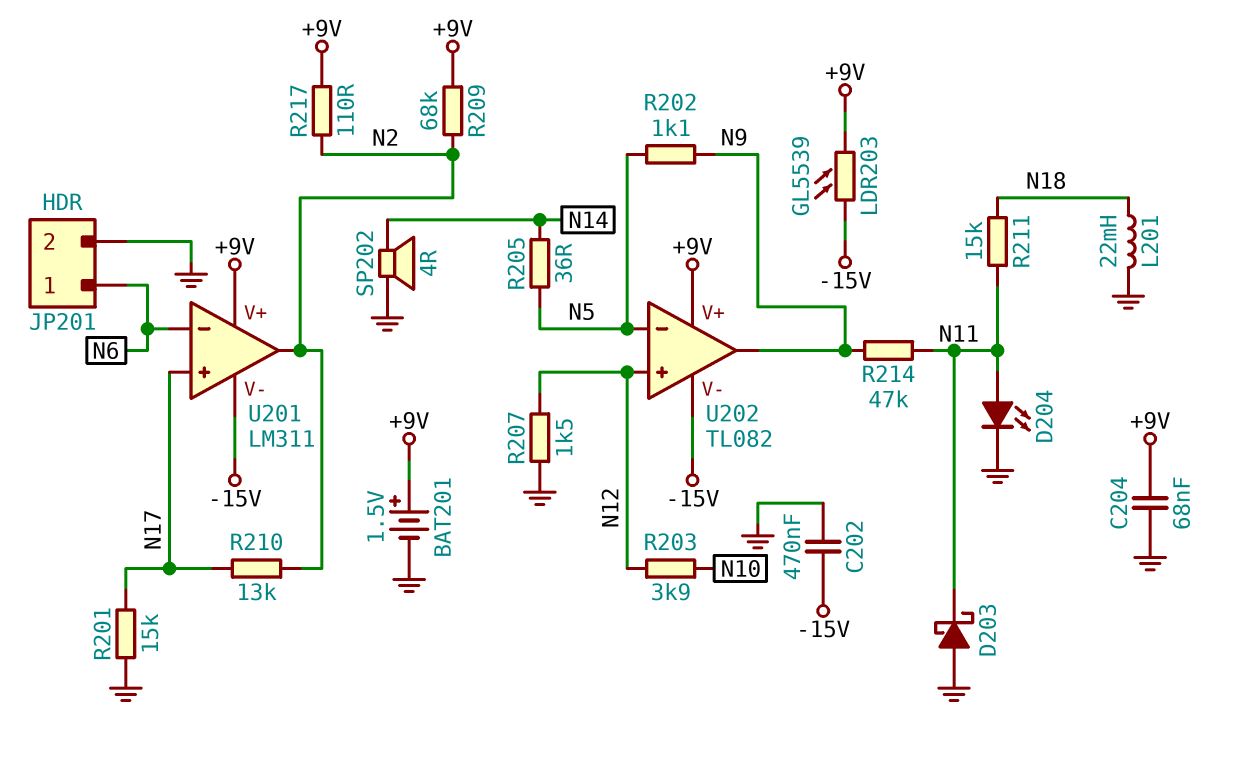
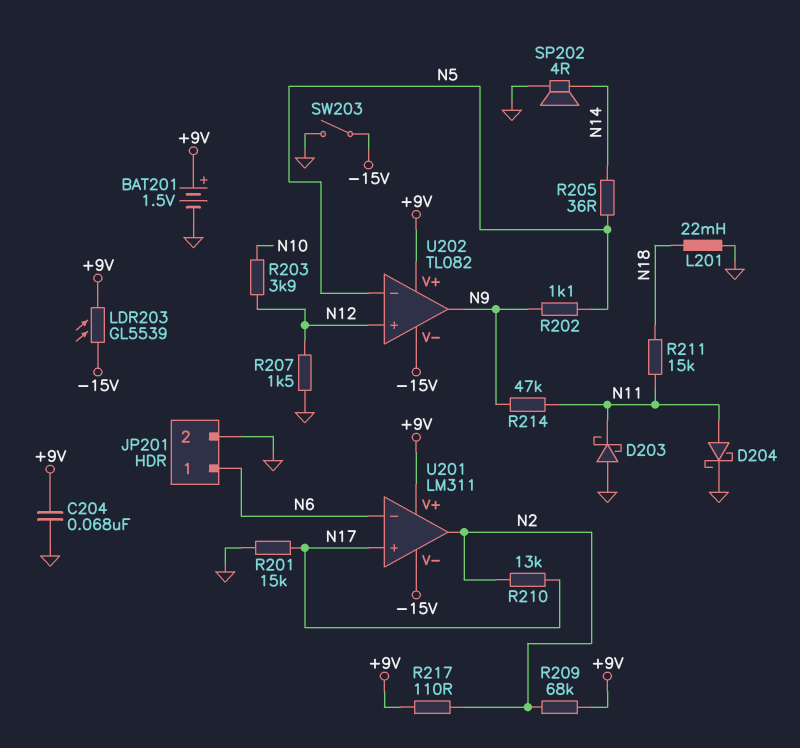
C202: 470nF (-15V, GND) -> none
D204: LED (A N11, K GND) -> schottky (A N11, K GND)
SW203: none -> switch (-15V, GND)

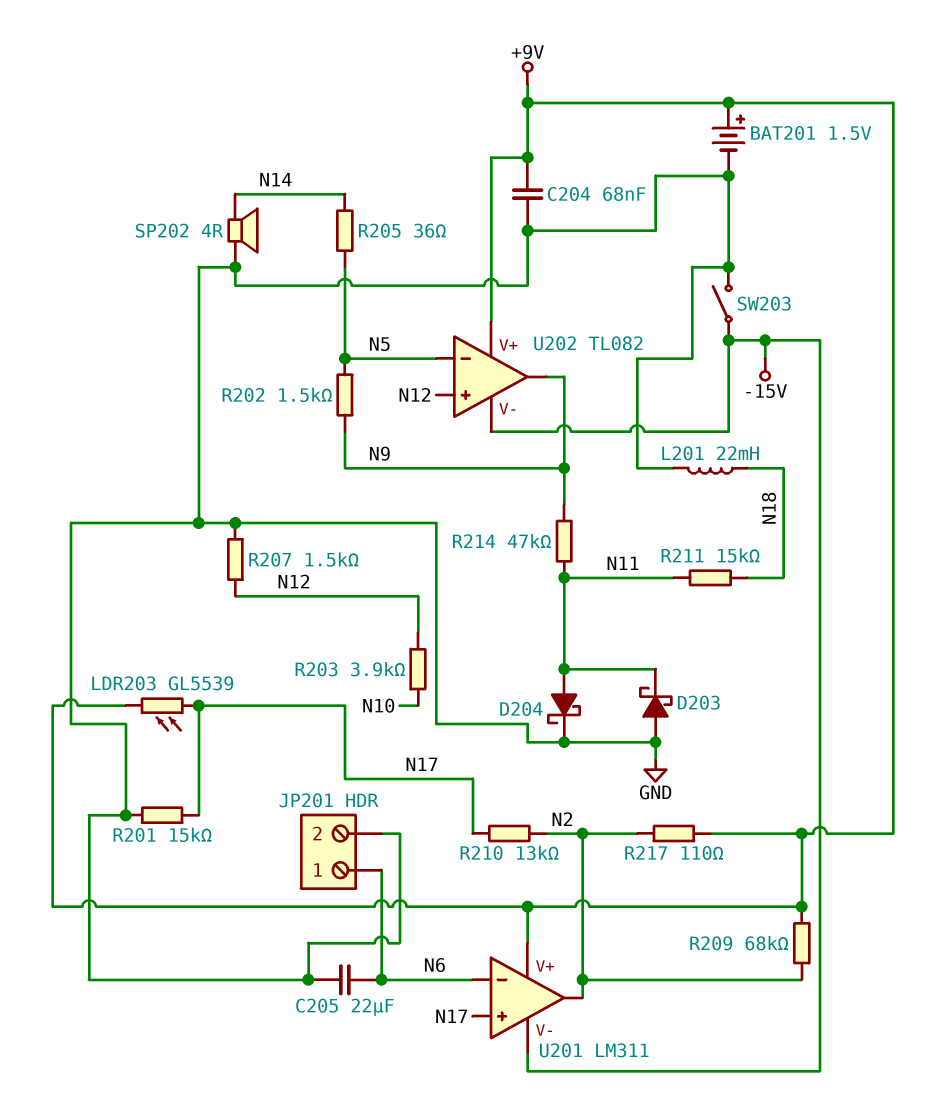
C205: none -> 22uF (GND, N6)
LDR203: GL5539 (+9V, -15V) -> GL5539 (+9V, N17)
R202: 1.1k (N5, N9) -> 1.5k (N5, N9)

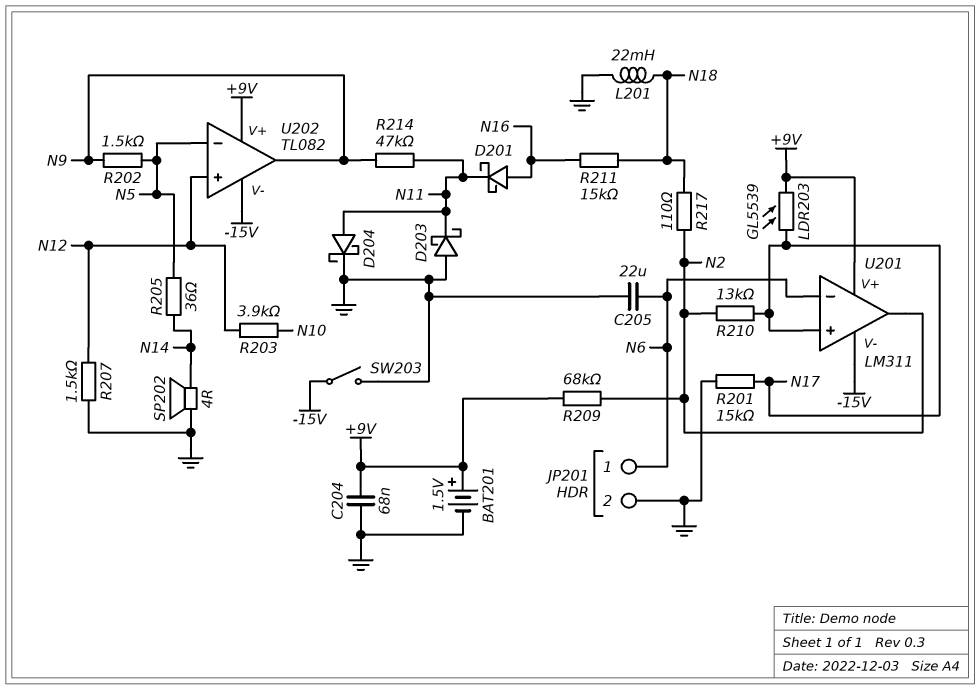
D201: none -> schottky (A N16, K N11)
R211: 15k (N11, N18) -> 15k (N16, N18)
R217: 110 (+9V, N2) -> 110 (N2, N18)

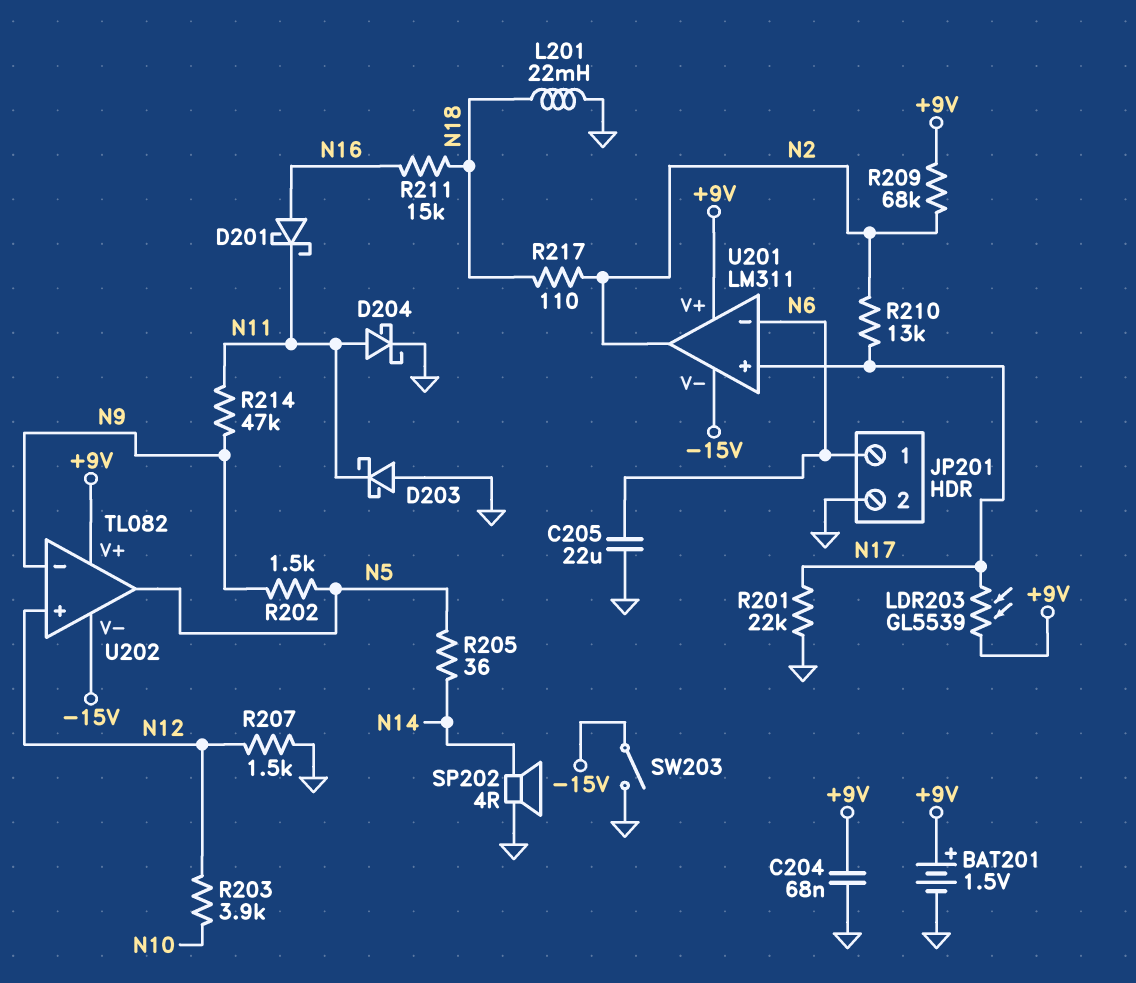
R201: 15k (GND, N17) -> 22k (GND, N17)
U202 pin in-: N5 -> N9
U202 pin out: N9 -> N5

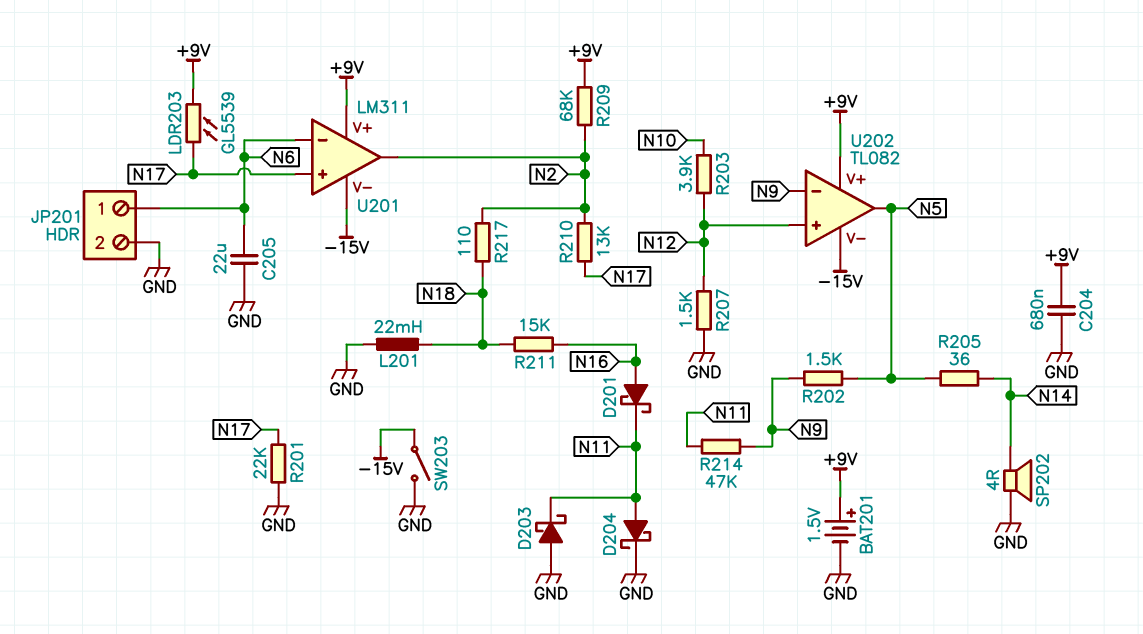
C204: 68nF (+9V, GND) -> 680nF (+9V, GND)

